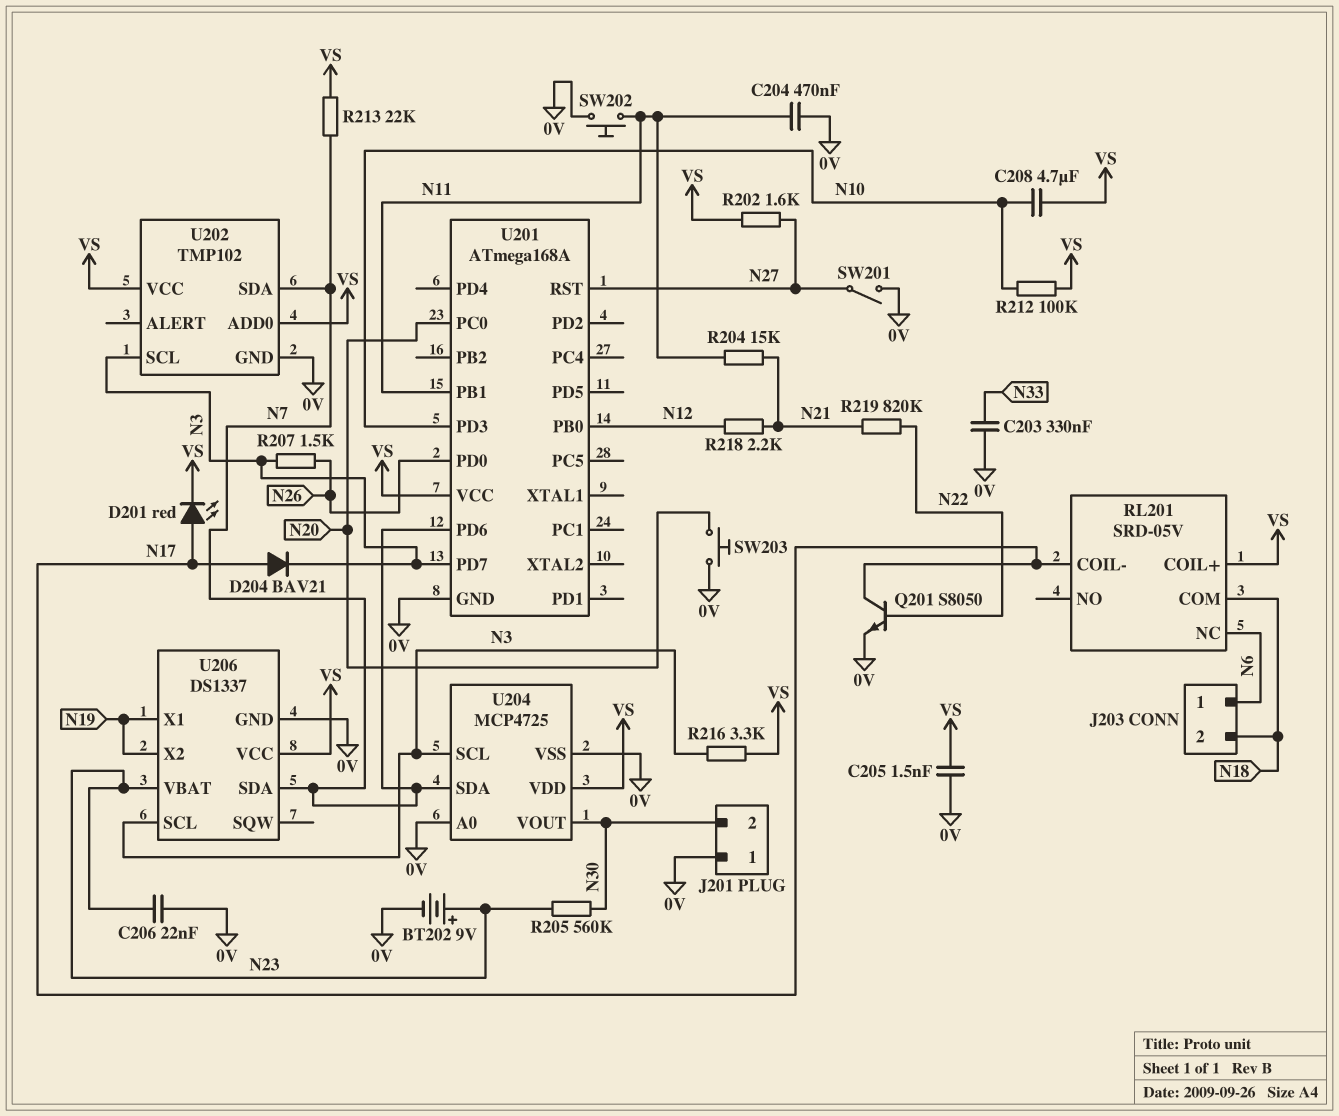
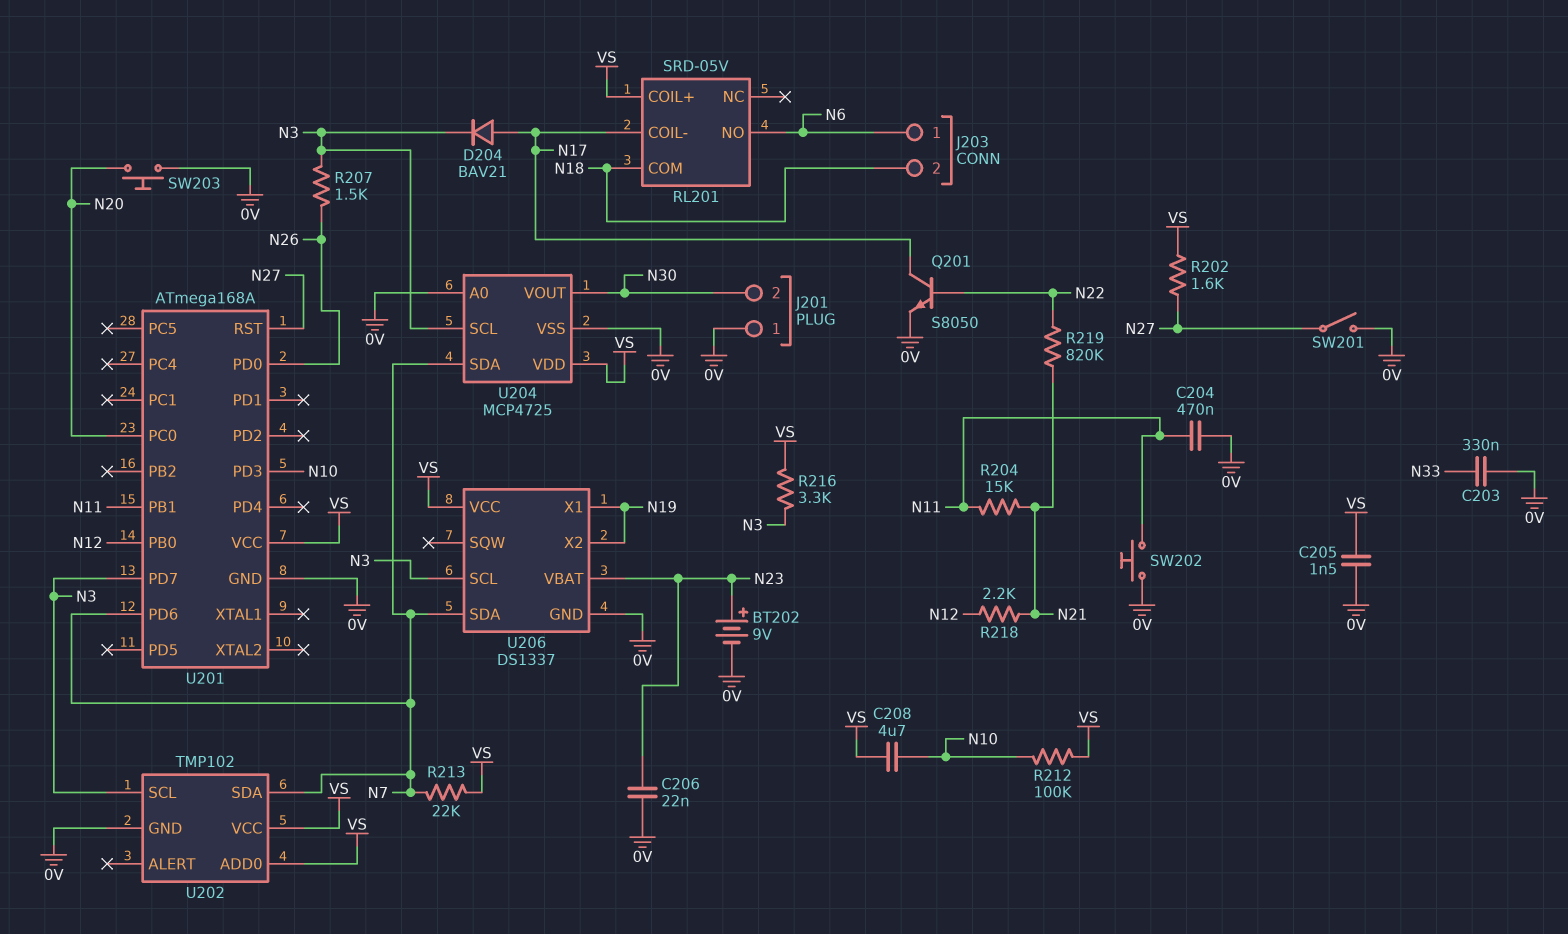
D201: LED red (A N17, K VS) -> none
R205: 560k (N23, N30) -> none
RL201 pin NC: N6 -> none
RL201 pin NO: none -> N6

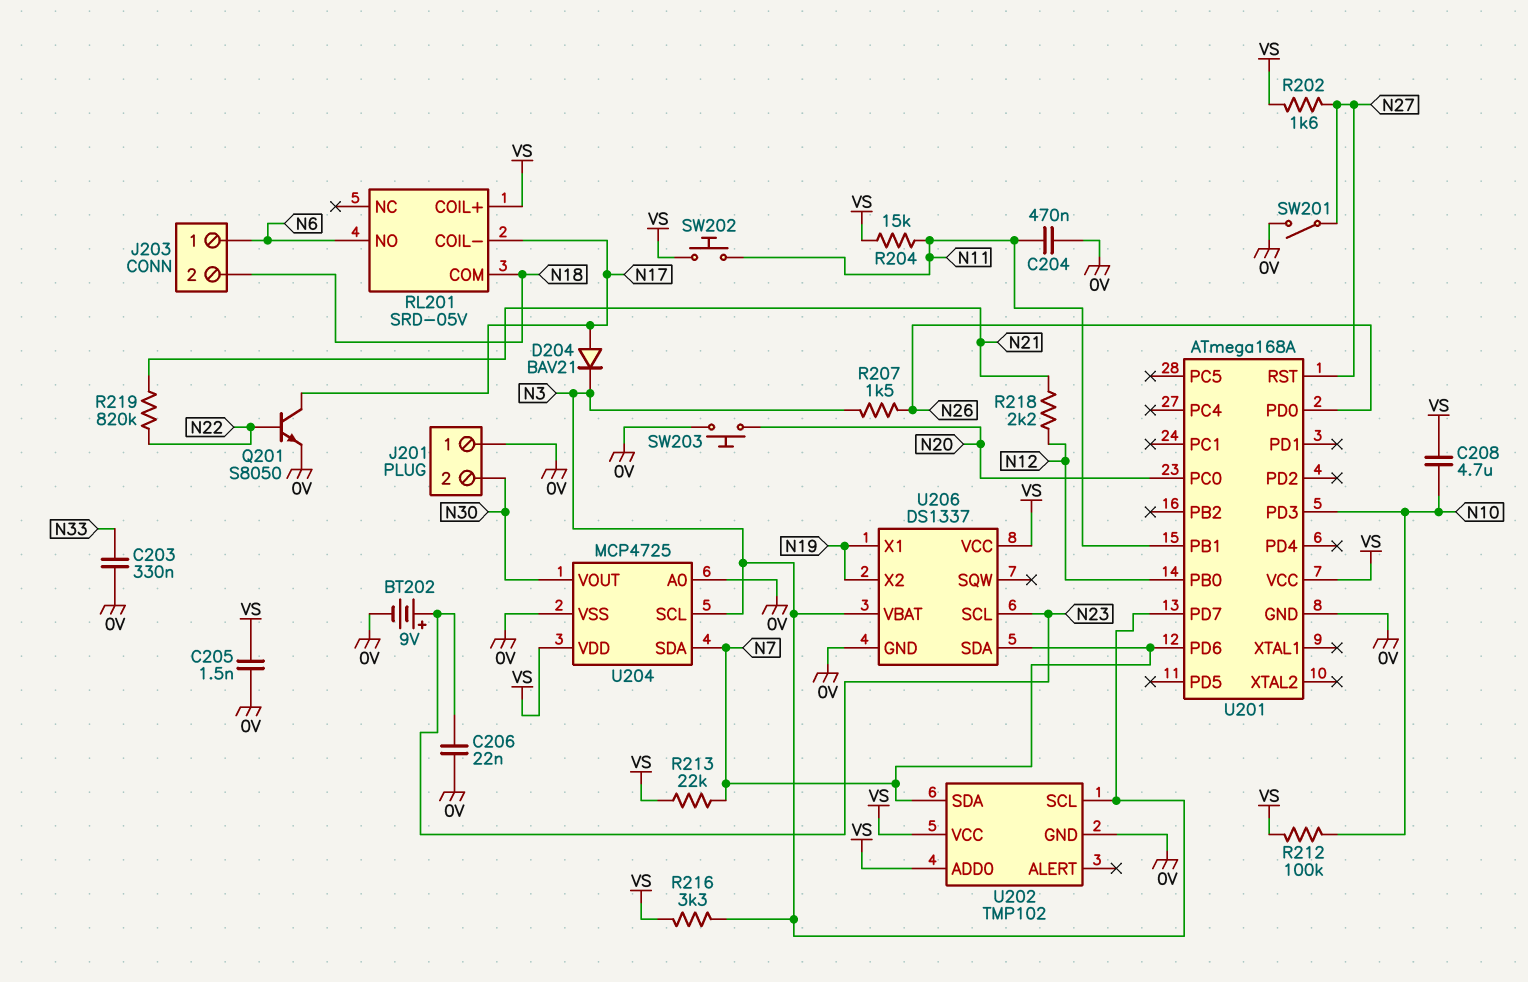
R204: 15k (N11, N21) -> 15k (N11, VS)
SW202: button (0V, N11) -> button (N11, VS)
U206 pin SCL: N3 -> N23
U206 pin VBAT: N23 -> N3

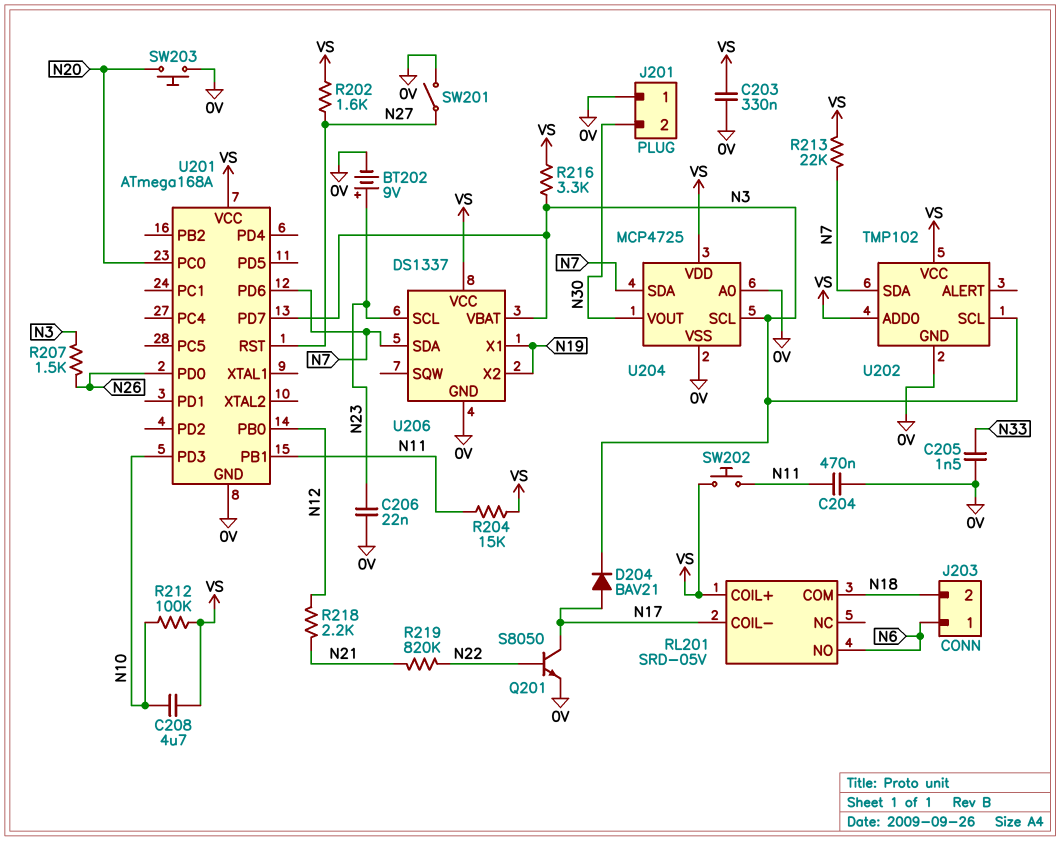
C203: 330nF (0V, N33) -> 330nF (0V, VS)
C205: 1.5nF (0V, VS) -> 1.5nF (0V, N33)

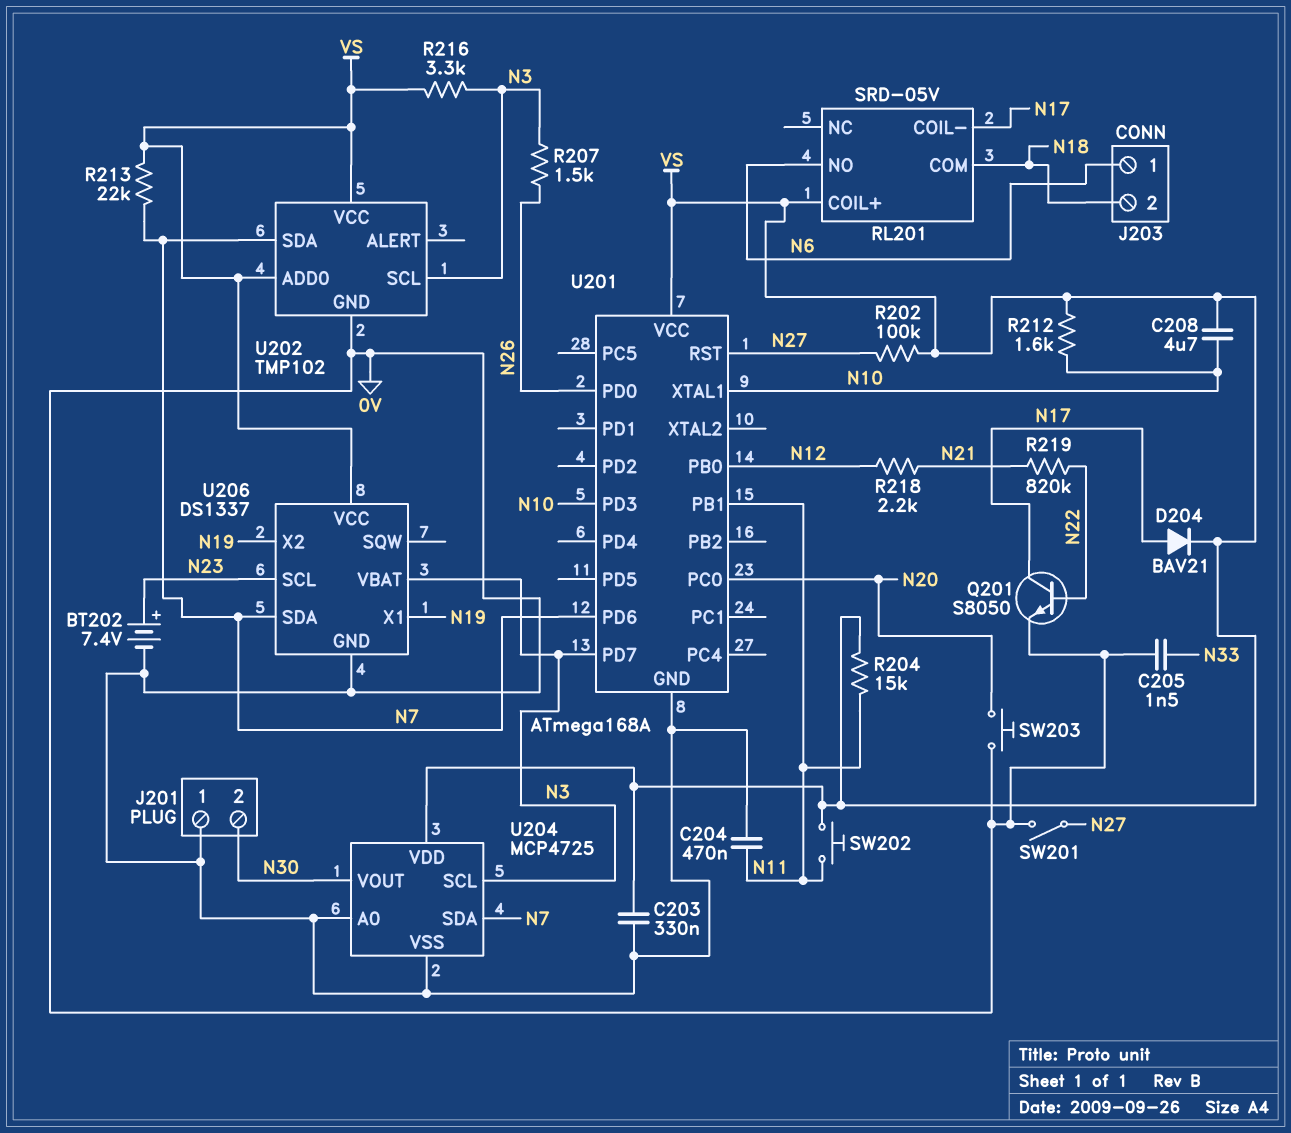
BT202: 9V (plus N23, minus 0V) -> 7.4V (plus N23, minus 0V)
C206: 22nF (0V, N23) -> none
D204: diode BAV21 (A N17, K N3) -> diode BAV21 (A N17, K VS)
R202: 1.6k (N27, VS) -> 100k (N27, VS)
R212: 100k (N10, VS) -> 1.6k (N10, VS)
U201 pin XTAL1: none -> N10

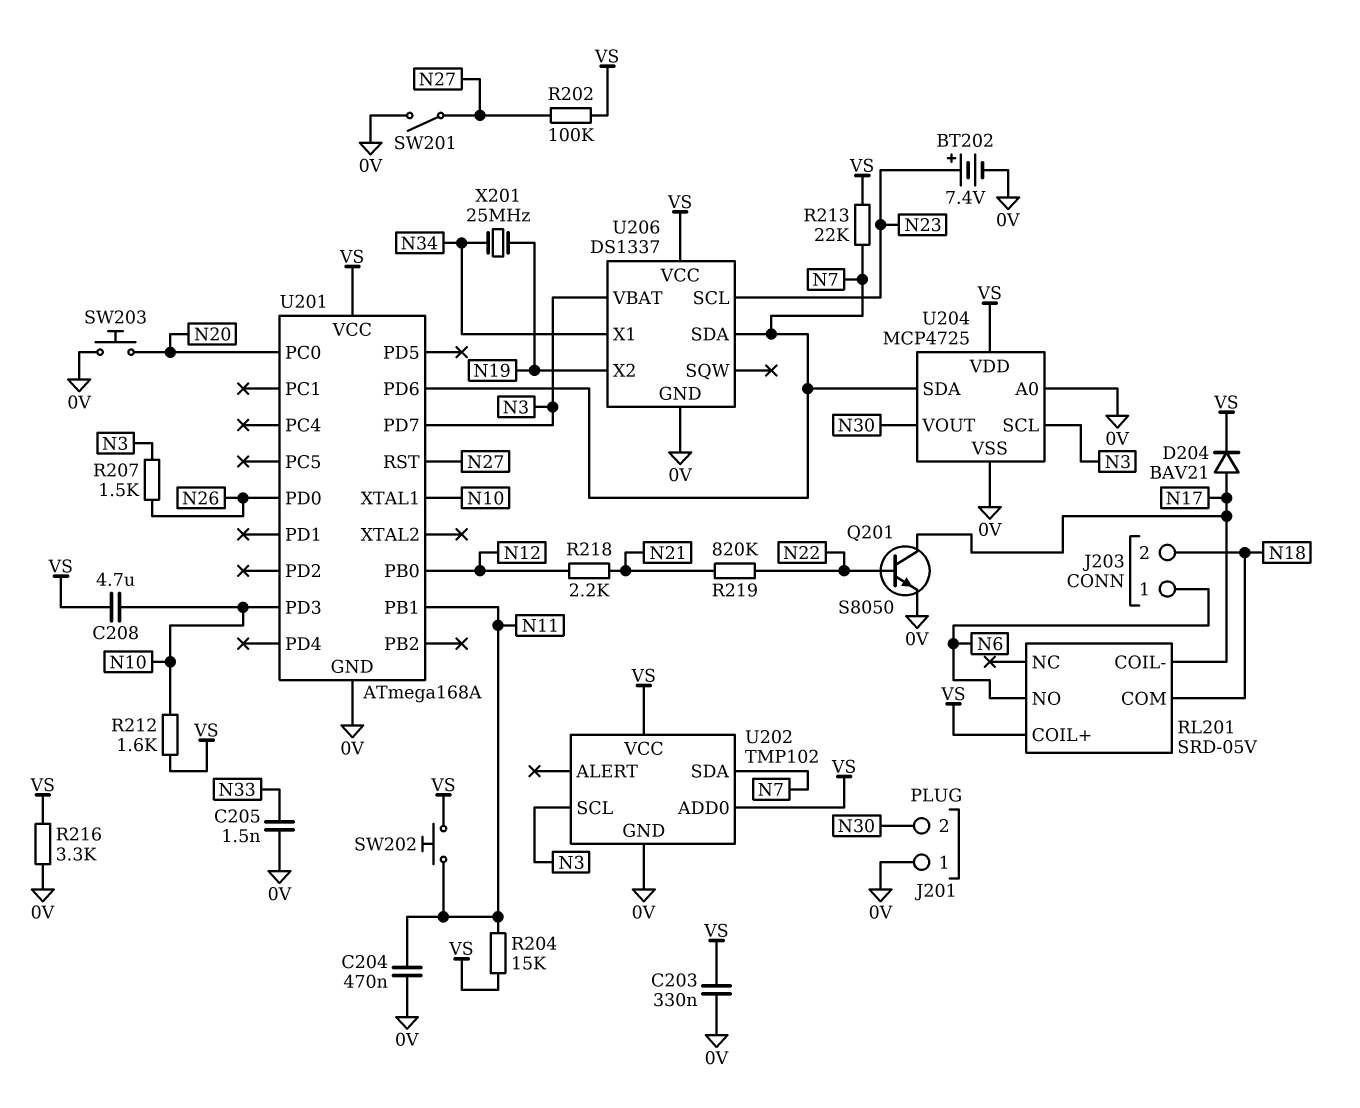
R216: 3.3k (N3, VS) -> 3.3k (0V, VS)
U206 pin X1: N19 -> N34
X201: none -> 25MHz (N19, N34)

